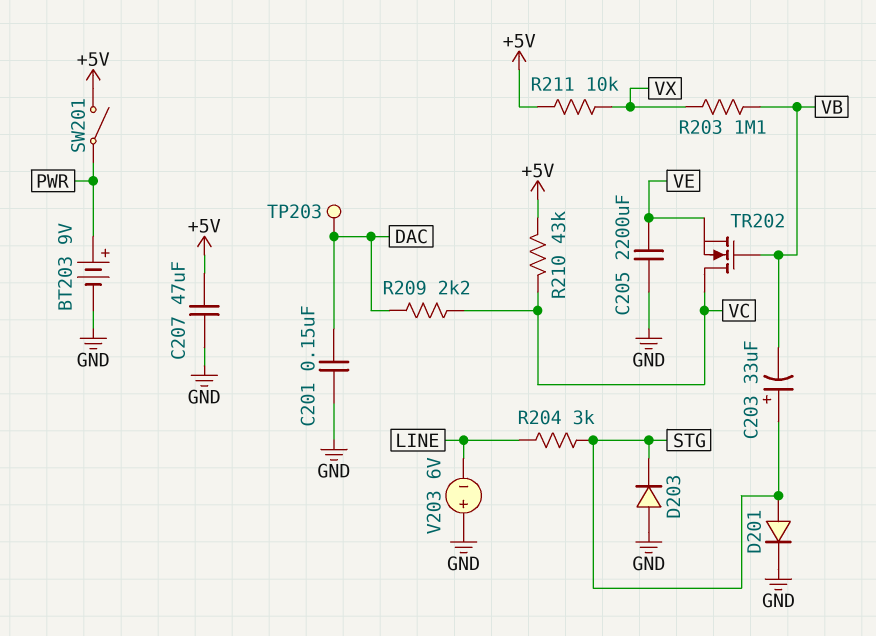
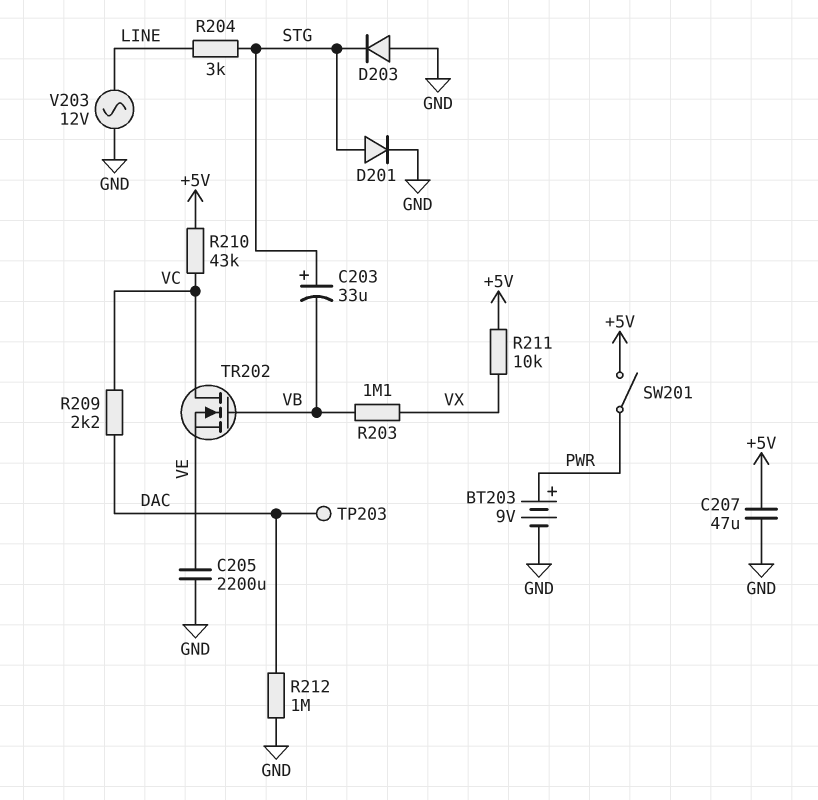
C201: 150nF (DAC, GND) -> none
R212: none -> 1M (DAC, GND)
V203: 6V (plus GND, minus LINE) -> AC 12V (GND, LINE)

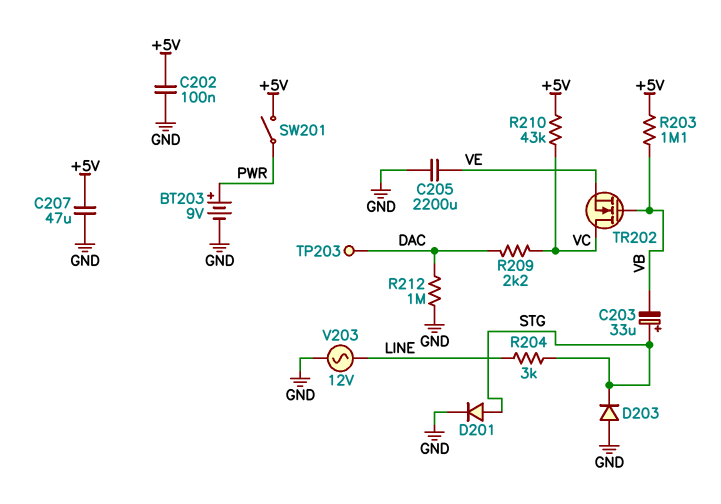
C202: none -> 100nF (+5V, GND)
R203: 1.1M (VB, VX) -> 1.1M (+5V, VB)
R211: 10k (+5V, VX) -> none

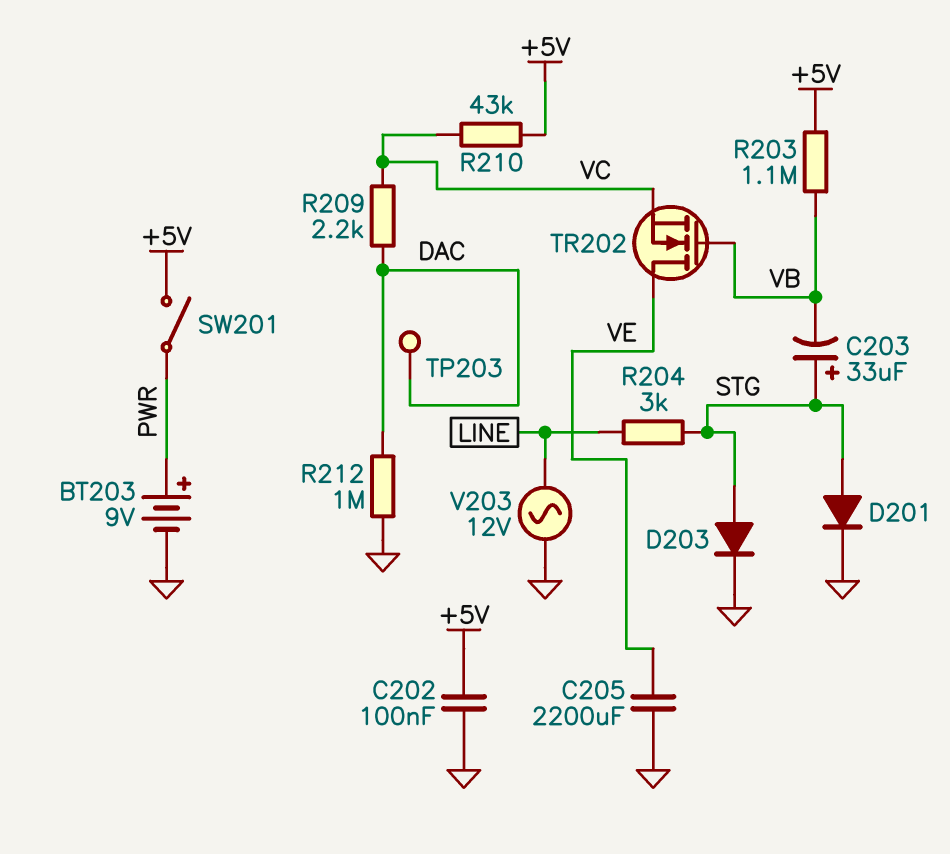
C207: 47uF (+5V, GND) -> none
D203: diode (A GND, K STG) -> diode (A STG, K GND)
TR202: NMOS (G VB, D VC, S VE) -> NMOS (G VB, D VE, S VC)

